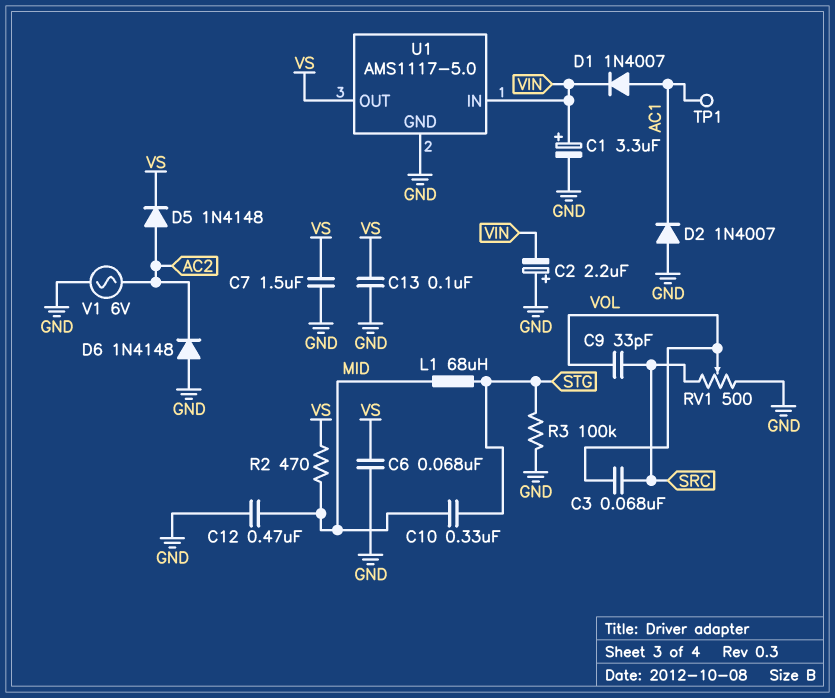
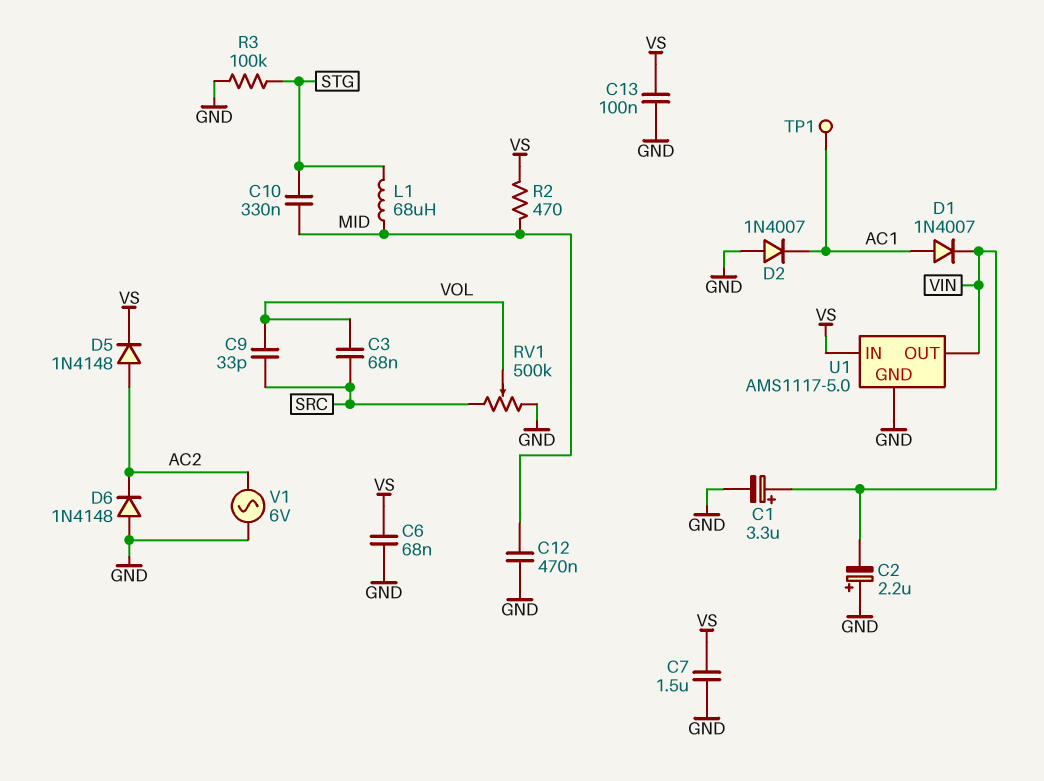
RV1: 500 (GND, SRC, wiper VOL) -> 500k (GND, SRC, wiper VOL)
U1 pin IN: VIN -> VS
U1 pin OUT: VS -> VIN

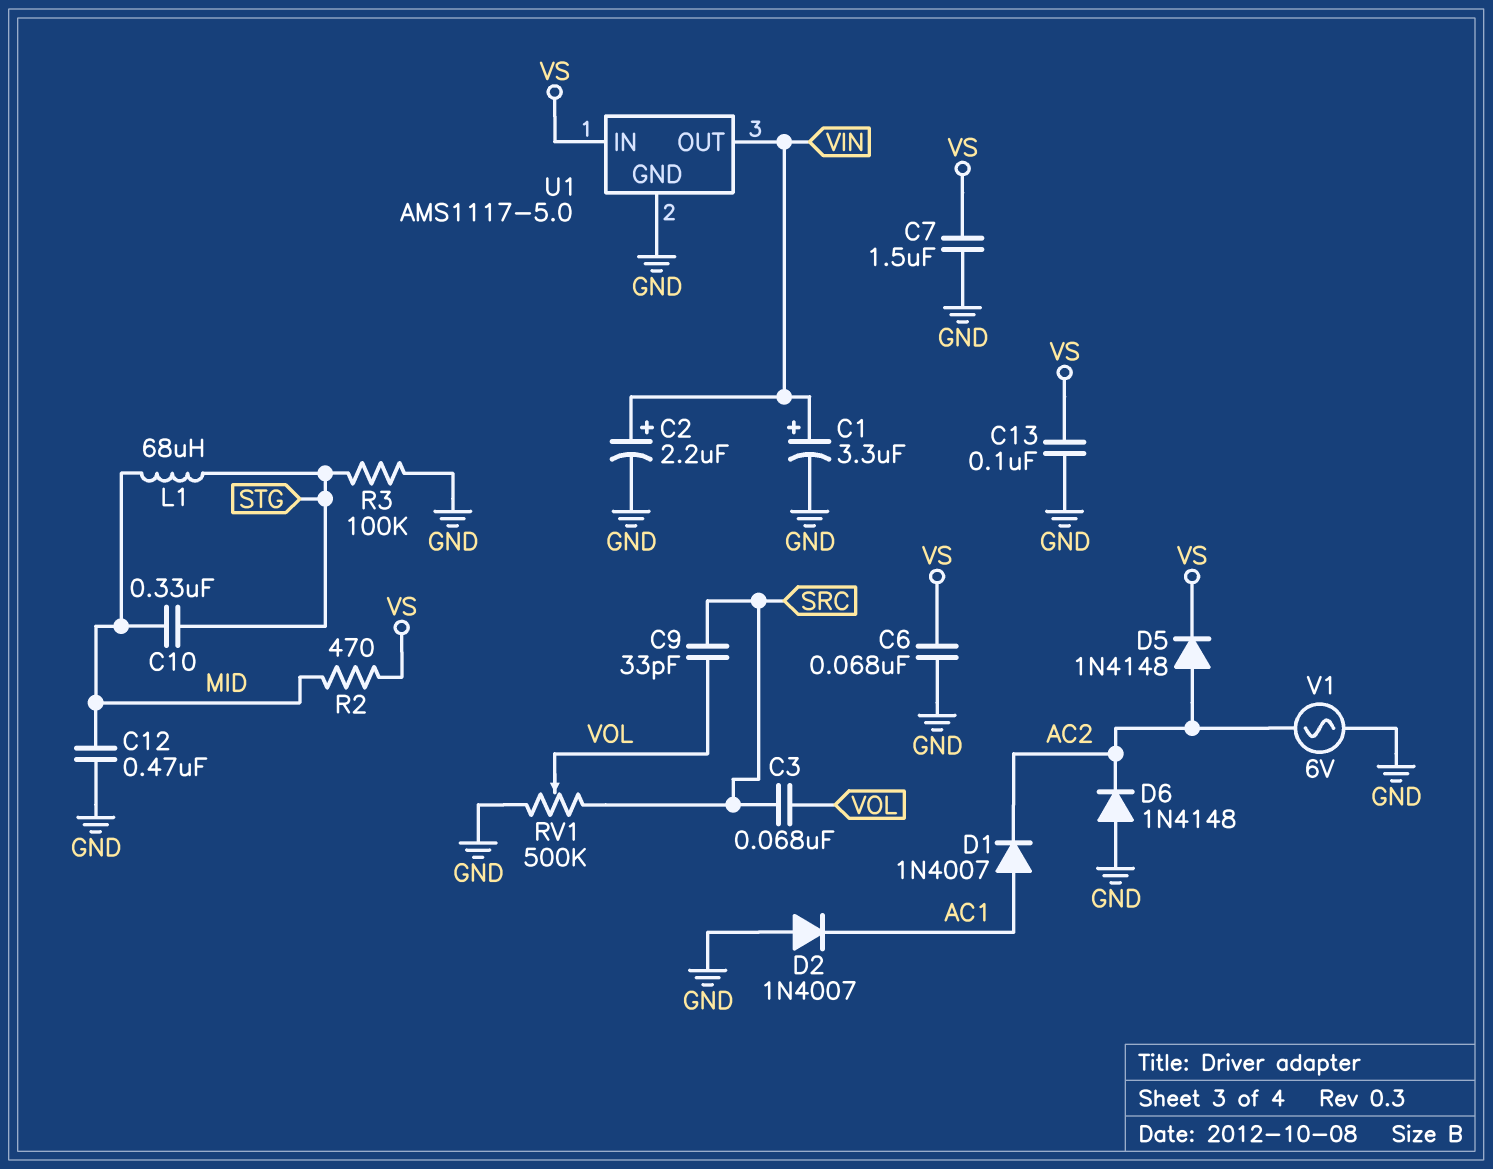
C2: 2.2uF (plus GND, minus VIN) -> 2.2uF (plus VIN, minus GND)
D1: diode 1N4007 (A AC1, K VIN) -> diode 1N4007 (A AC1, K AC2)
TP1: test point (AC1) -> none

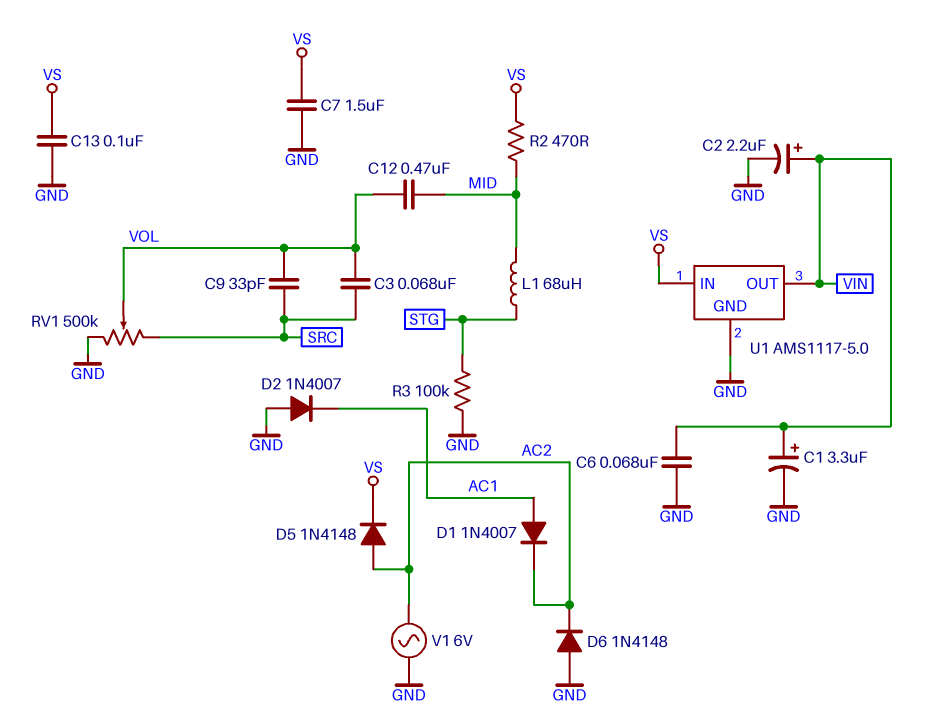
C6: 68nF (GND, VS) -> 68nF (GND, VIN)
C10: 330nF (MID, STG) -> none
C12: 470nF (GND, MID) -> 470nF (MID, VOL)

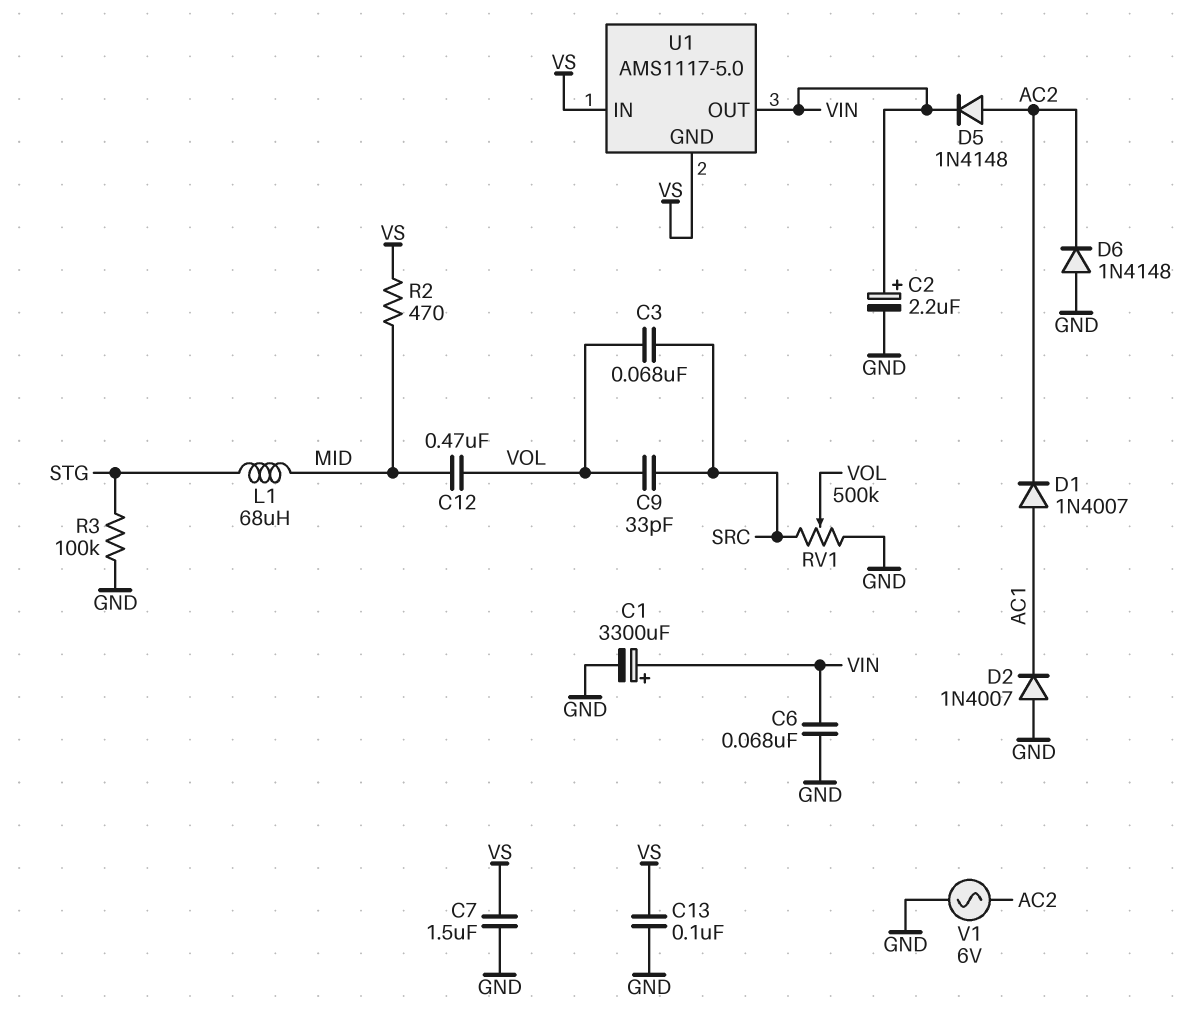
C1: 3.3uF (plus VIN, minus GND) -> 3300uF (plus VIN, minus GND)
D5: diode 1N4148 (A AC2, K VS) -> diode 1N4148 (A AC2, K VIN)
U1 pin GND: GND -> VS

